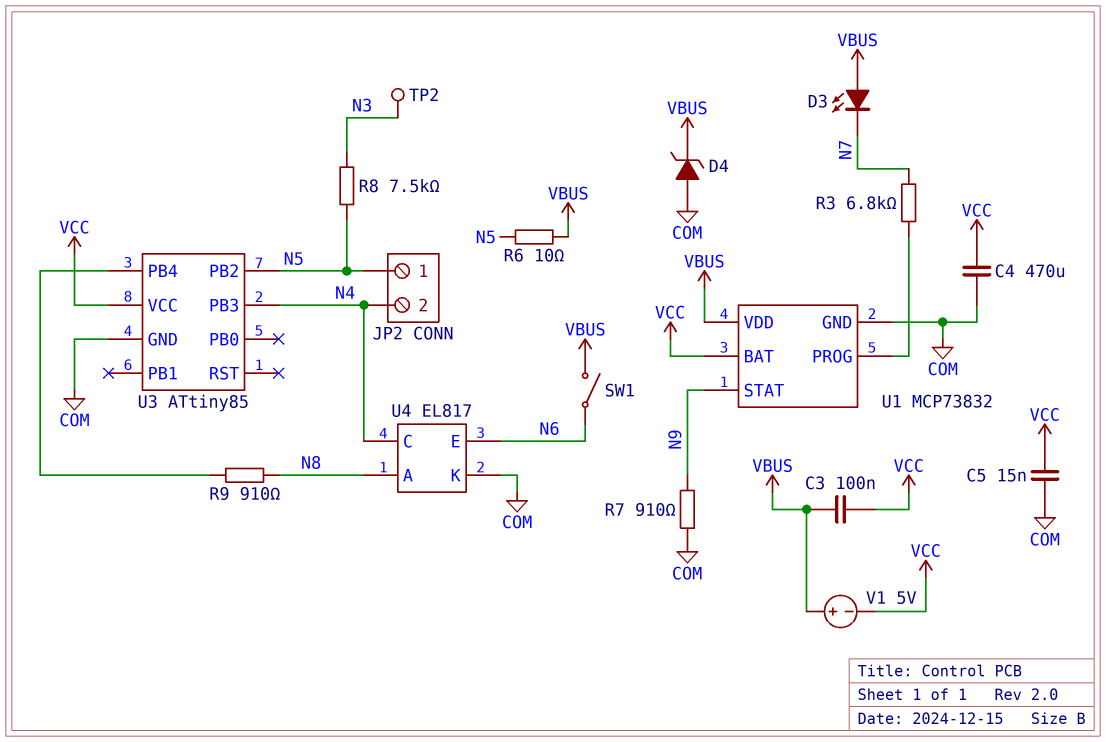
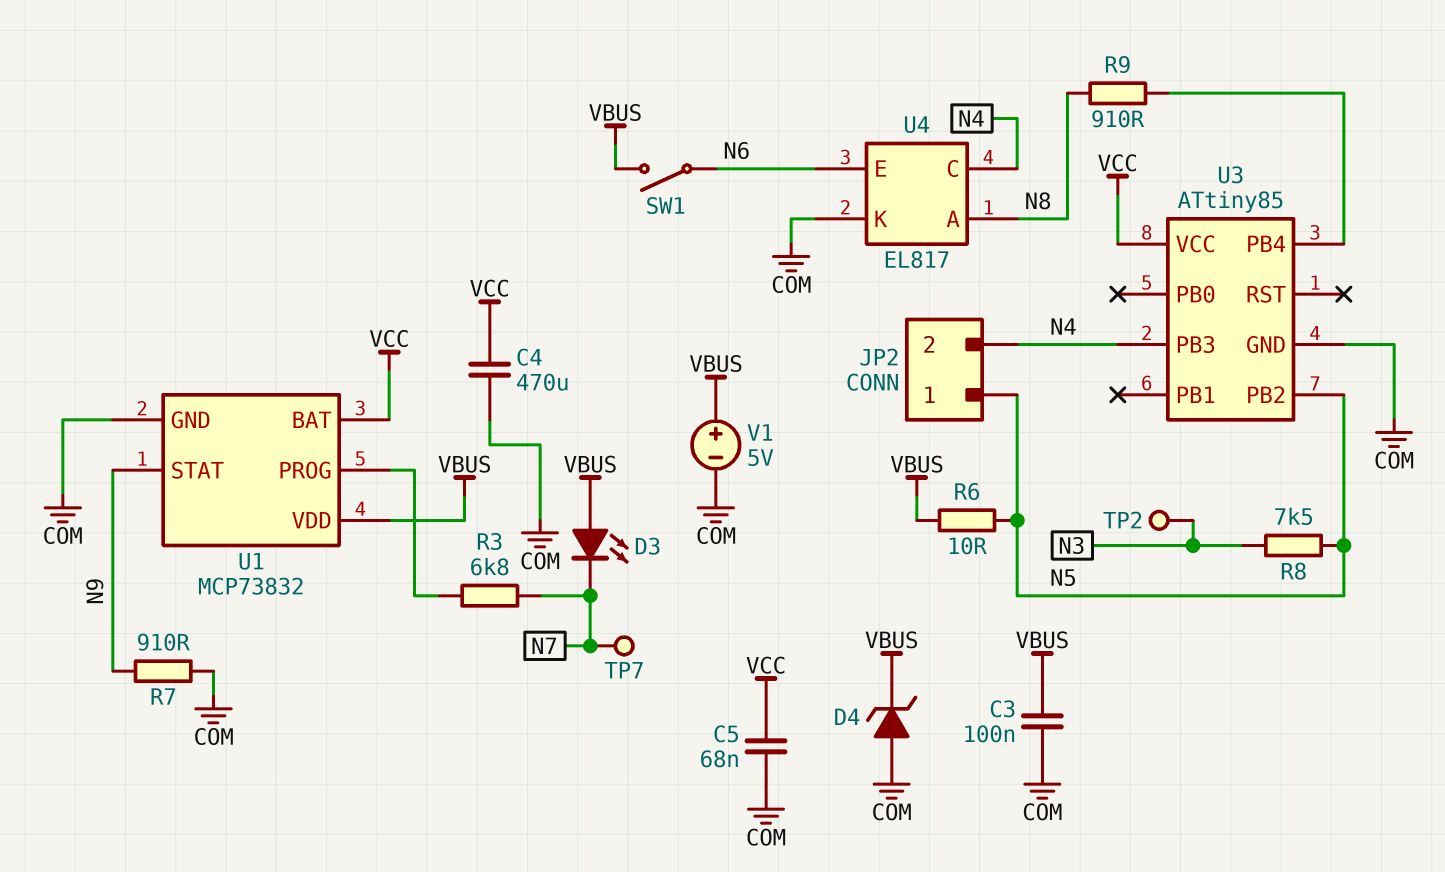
C3: 100nF (VBUS, VCC) -> 100nF (COM, VBUS)
C5: 15nF (COM, VCC) -> 68nF (COM, VCC)
TP7: none -> test point (N7)
V1: 5V (plus VBUS, minus VCC) -> 5V (plus VBUS, minus COM)

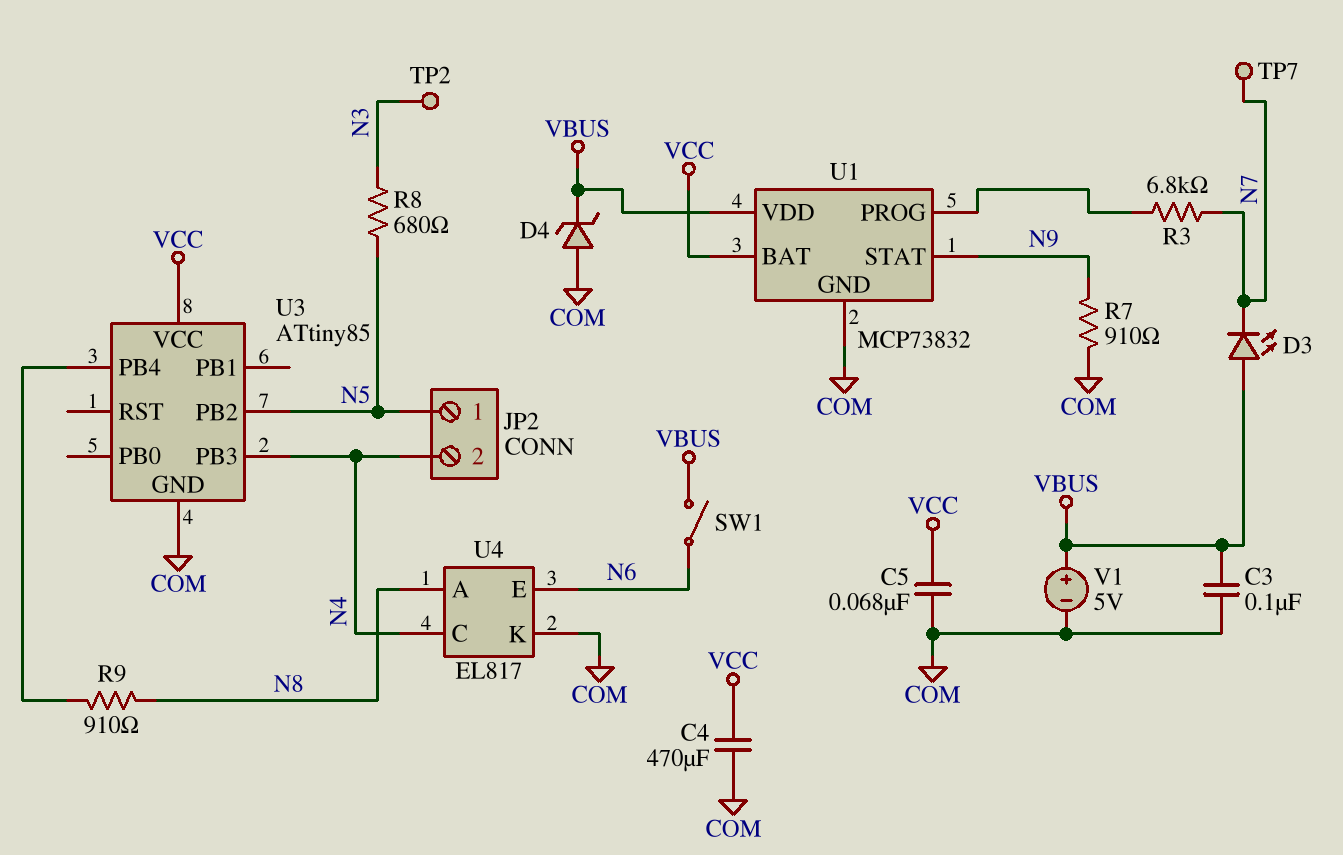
R6: 10 (N5, VBUS) -> none
R8: 7.5k (N3, N5) -> 680 (N3, N5)

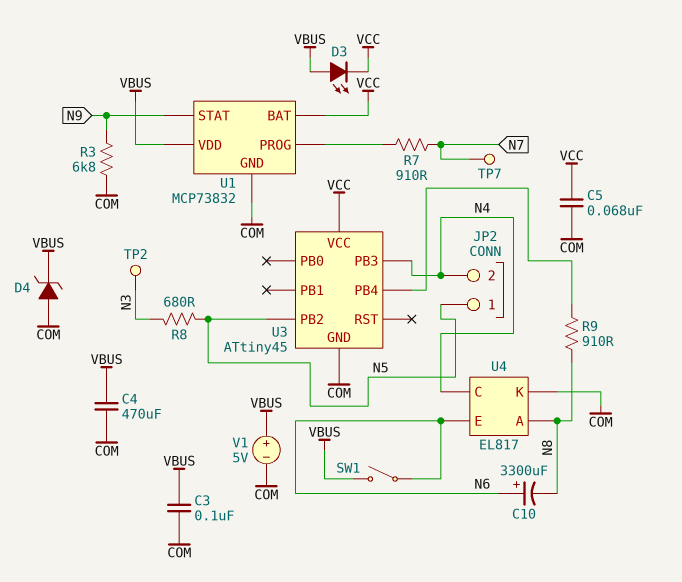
C4: 470uF (COM, VCC) -> 470uF (COM, VBUS)
C10: none -> 3300uF (plus N6, minus N8)
D3: LED (A VBUS, K N7) -> LED (A VBUS, K VCC)
R3: 6.8k (N7, U1/PROG) -> 6.8k (COM, N9)
R7: 910 (COM, N9) -> 910 (N7, U1/PROG)
U3: ATtiny85 -> ATtiny45

